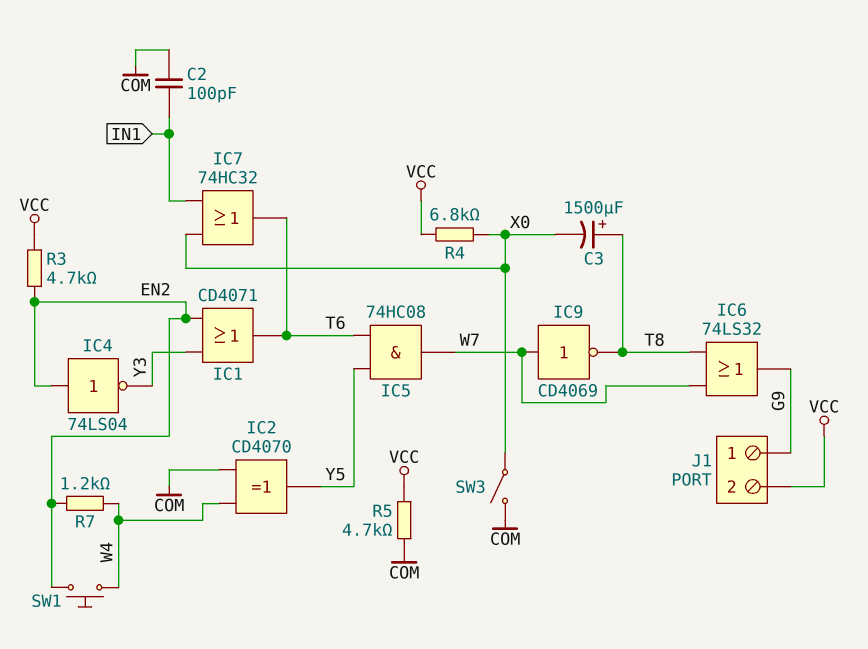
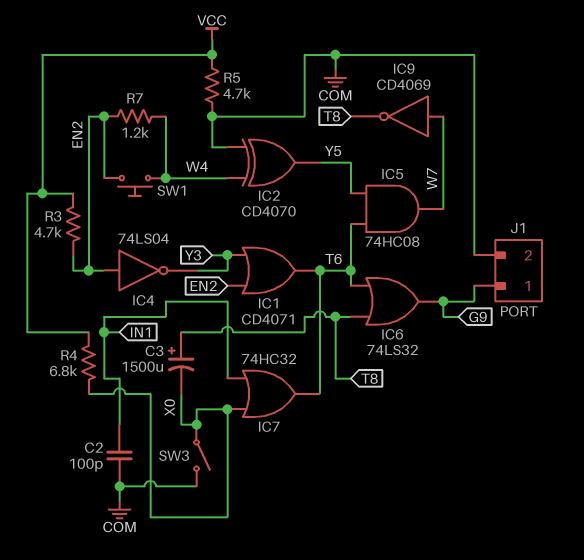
IC6: OR 74LS32 (in T8, in W7, out G9) -> OR 74LS32 (in T6, in T8, out G9)
J1 pin 2: VCC -> COM

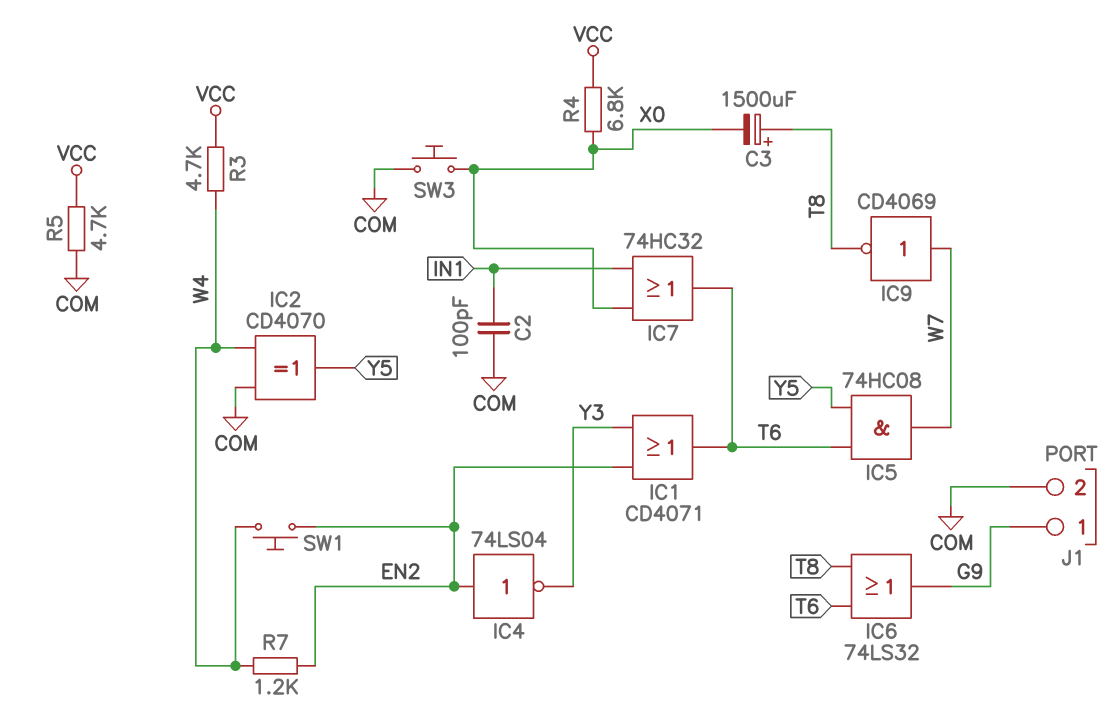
R3: 4.7k (EN2, VCC) -> 4.7k (VCC, W4)
SW3: switch (COM, X0) -> button (COM, X0)

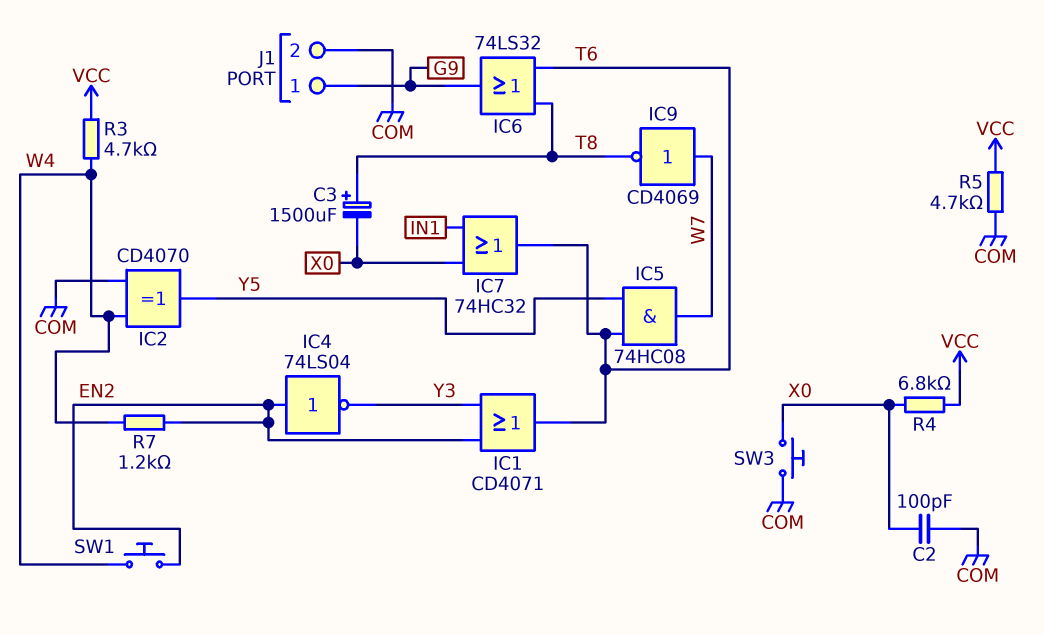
C2: 100pF (COM, IN1) -> 100pF (COM, X0)

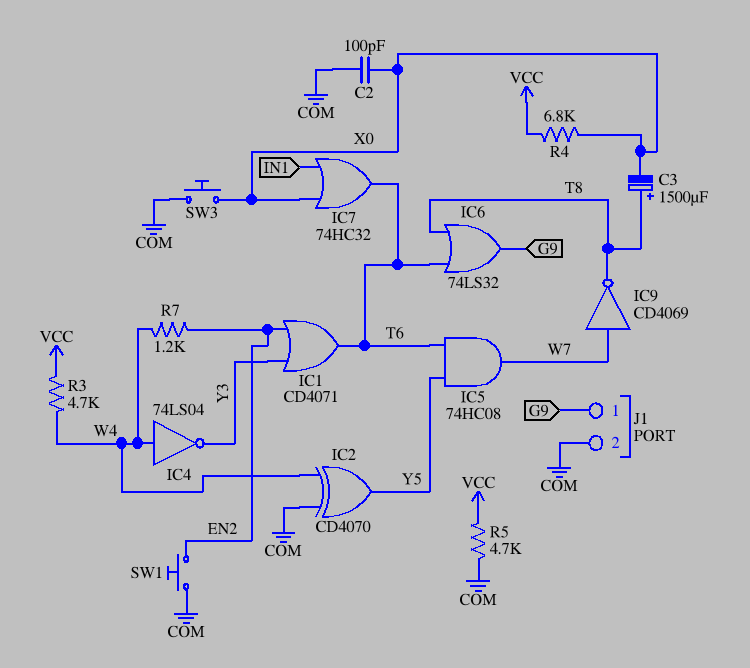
IC4: NOT 74LS04 (in EN2, out Y3) -> NOT 74LS04 (in W4, out Y3)
SW1: button (EN2, W4) -> button (COM, EN2)

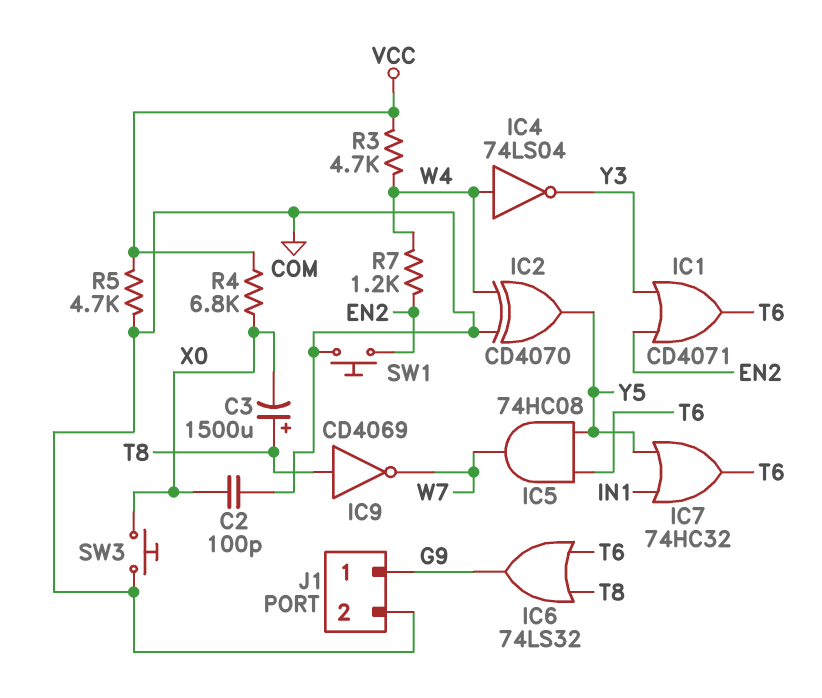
IC7: OR 74HC32 (in IN1, in X0, out T6) -> OR 74HC32 (in IN1, in Y5, out T6)
IC9: NOT CD4069 (in W7, out T8) -> NOT CD4069 (in T8, out W7)

